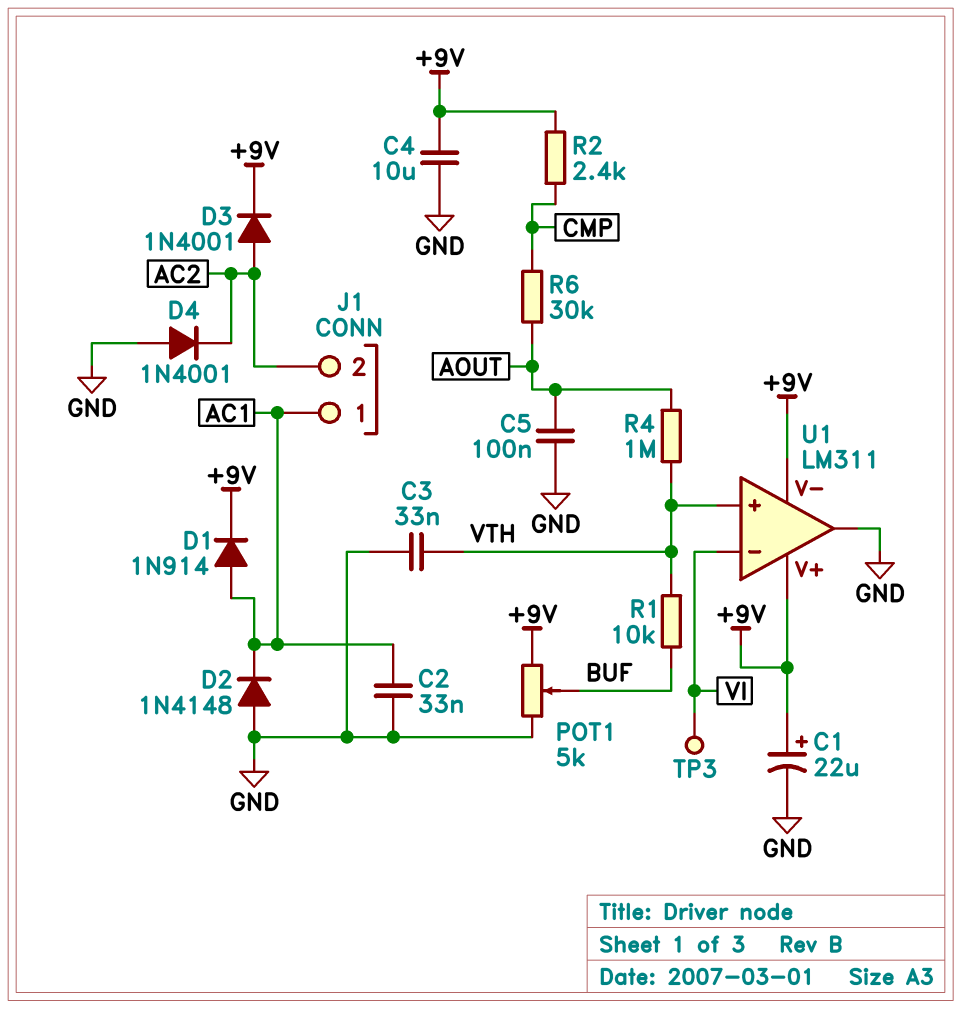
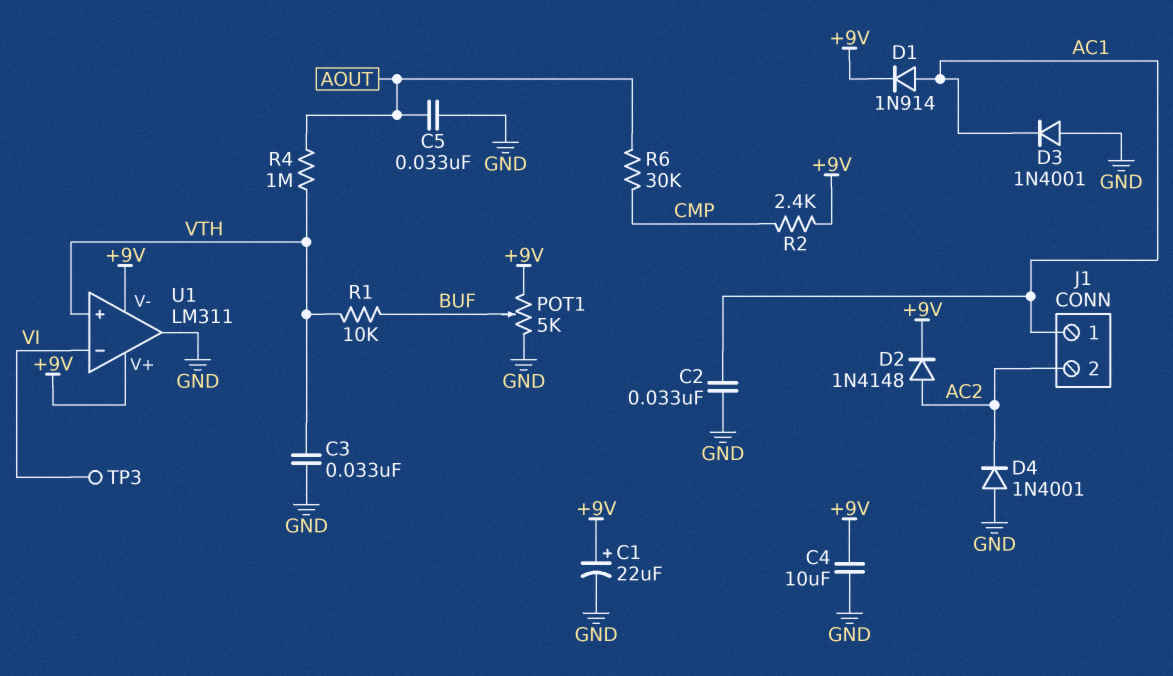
C5: 100nF (AOUT, GND) -> 33nF (AOUT, GND)
D2: diode 1N4148 (A GND, K AC1) -> diode 1N4148 (A AC2, K +9V)
D3: diode 1N4001 (A AC2, K +9V) -> diode 1N4001 (A GND, K AC1)

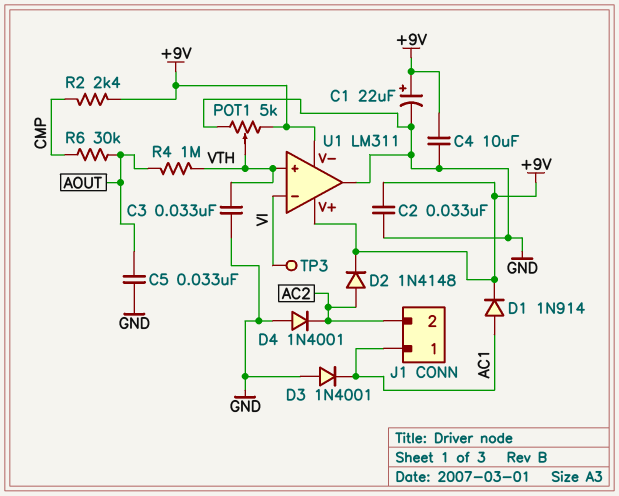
C2: 33nF (AC1, GND) -> 33nF (+9V, GND)
POT1: 5k (+9V, GND, wiper BUF) -> 5k (+9V, GND, wiper VTH)
R1: 10k (BUF, VTH) -> none

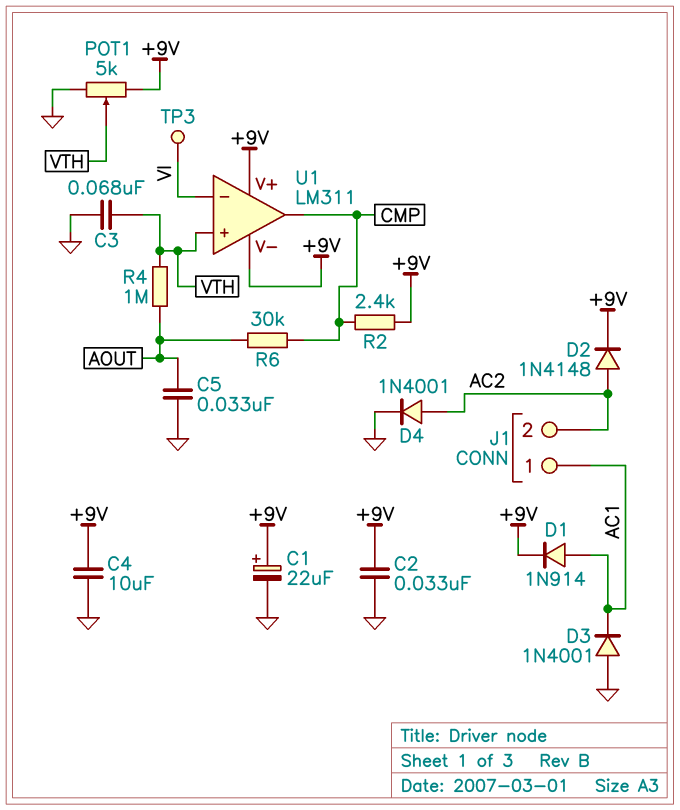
C3: 33nF (GND, VTH) -> 68nF (GND, VTH)
D4: diode 1N4001 (A GND, K AC2) -> diode 1N4001 (A AC2, K GND)
U1 pin out: GND -> CMP

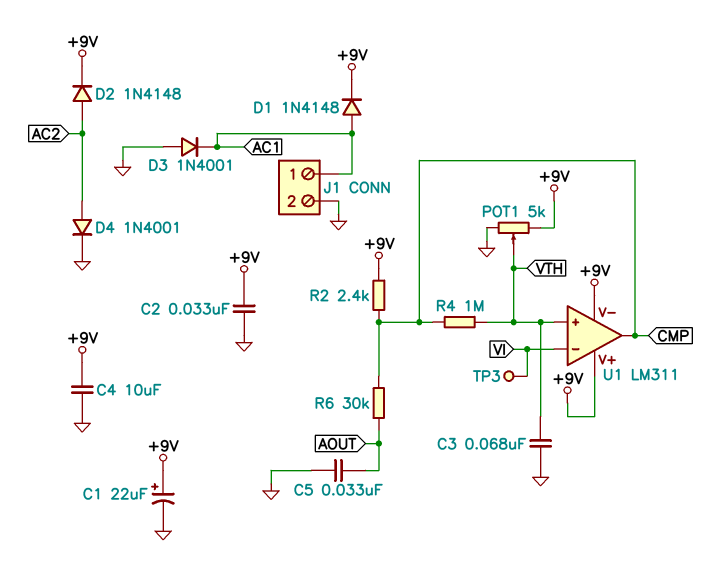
D1: diode 1N914 (A AC1, K +9V) -> diode 1N4148 (A AC1, K +9V)
J1 pin 2: AC2 -> GND
R4: 1M (AOUT, VTH) -> 1M (CMP, VTH)

